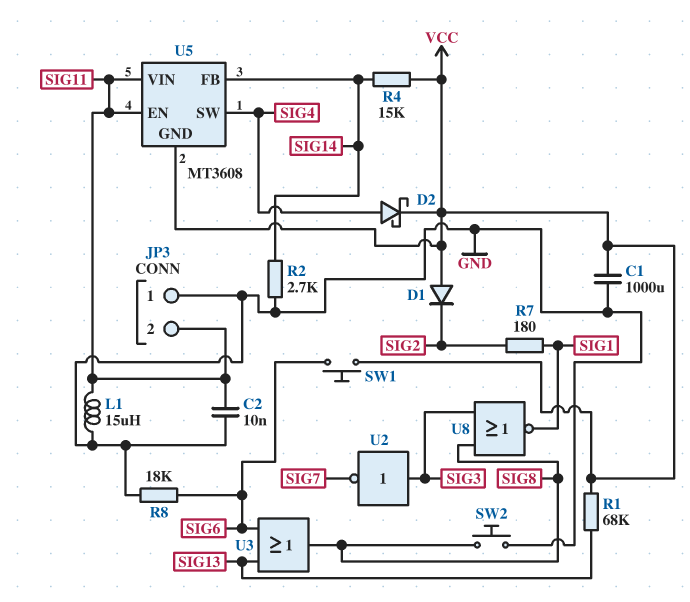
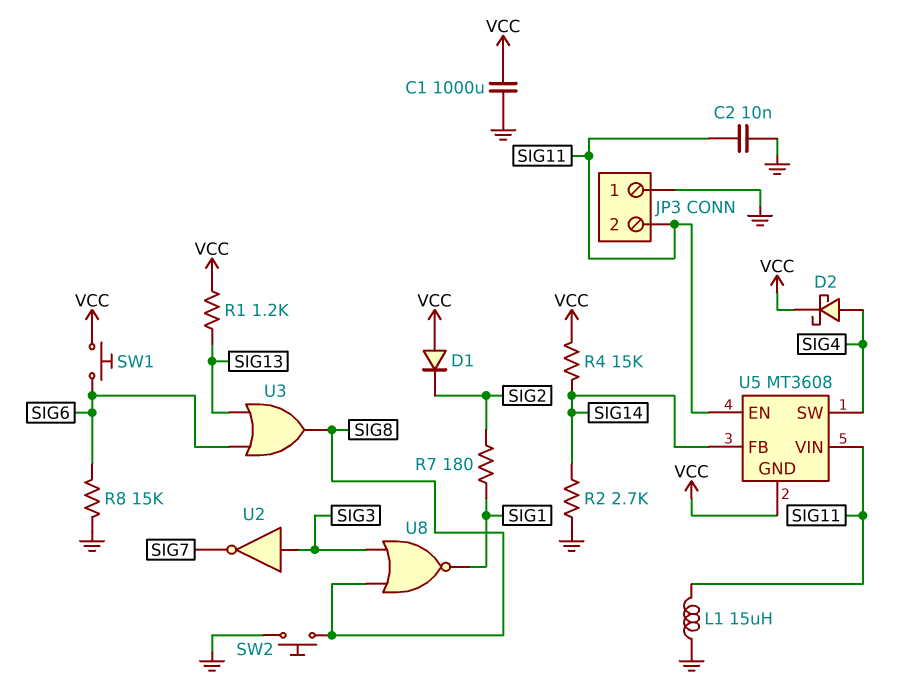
R1: 68k (SIG13, VCC) -> 1.2k (SIG13, VCC)
R8: 18k (GND, SIG6) -> 15k (GND, SIG6)

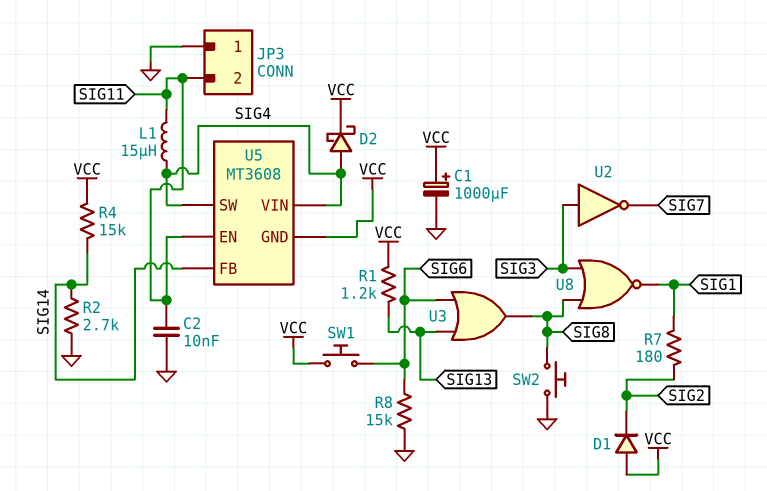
C1: 1000uF (GND, VCC) -> 1000uF (plus VCC, minus GND)
L1: 15uH (GND, SIG11) -> 15uH (SIG4, SIG11)
U5 pin VIN: SIG11 -> SIG4

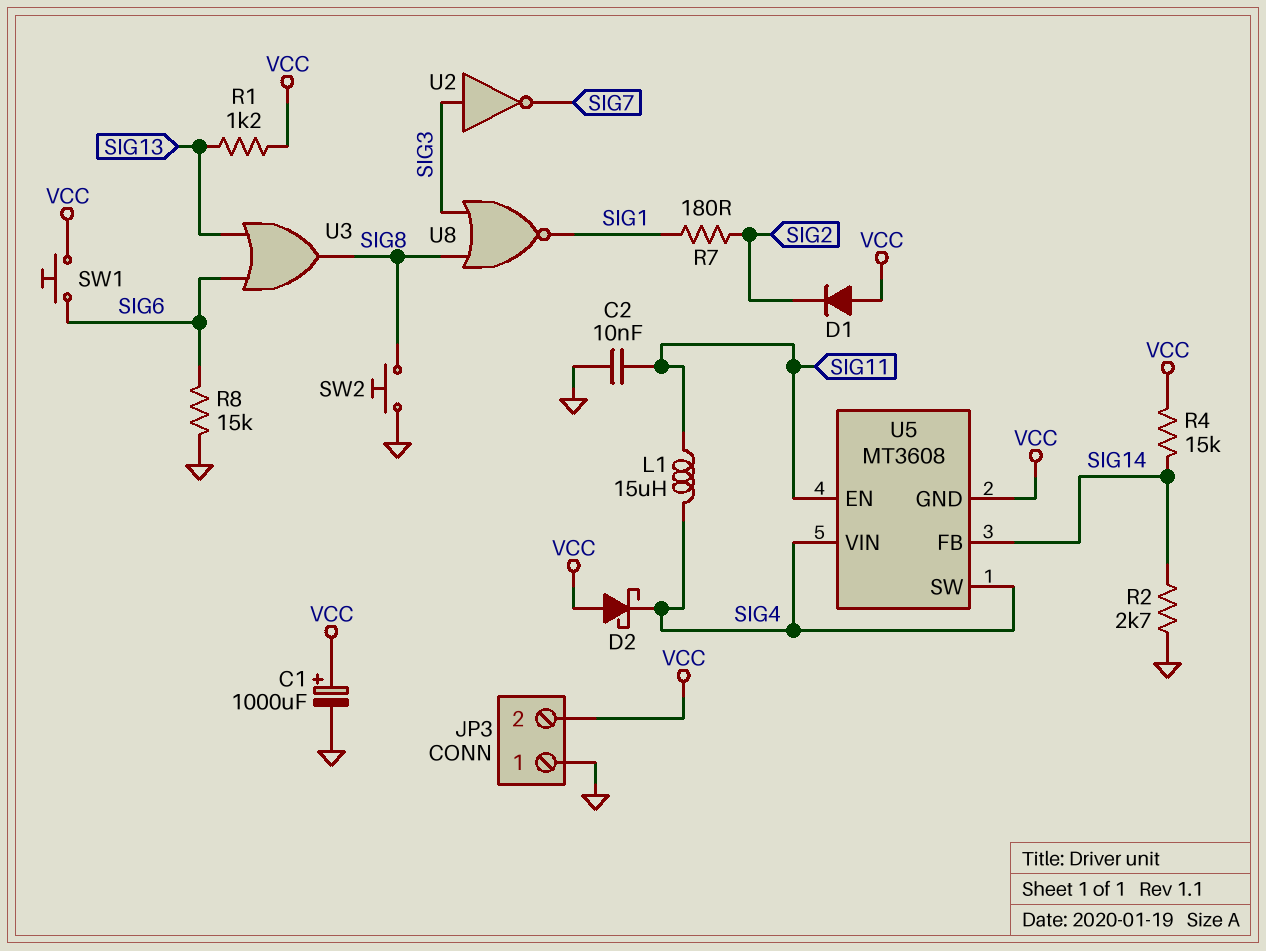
D2: schottky (A SIG4, K VCC) -> schottky (A VCC, K SIG4)
JP3 pin 2: SIG11 -> VCC

